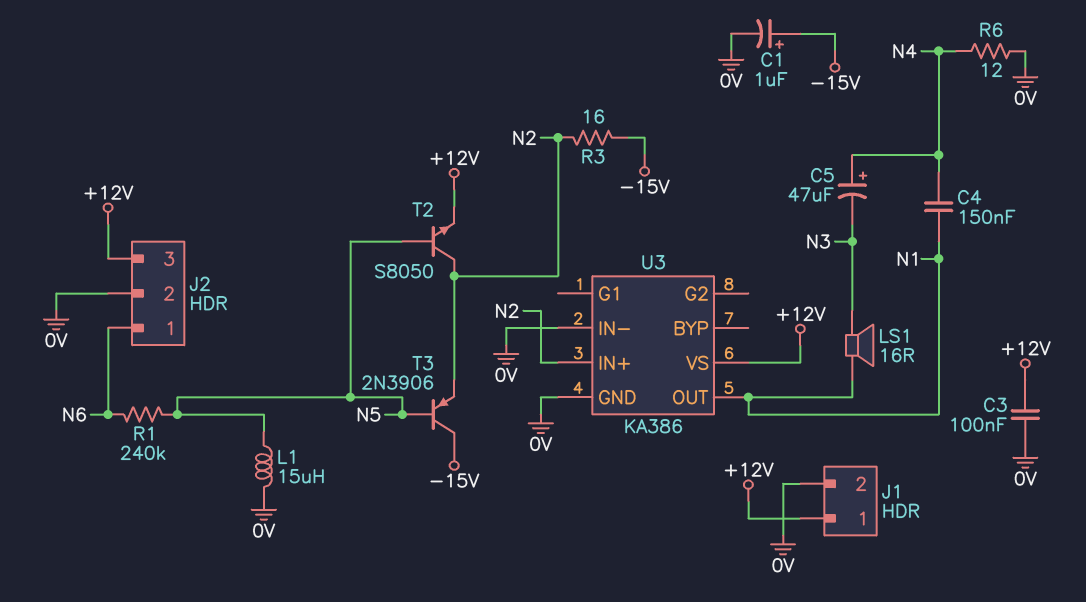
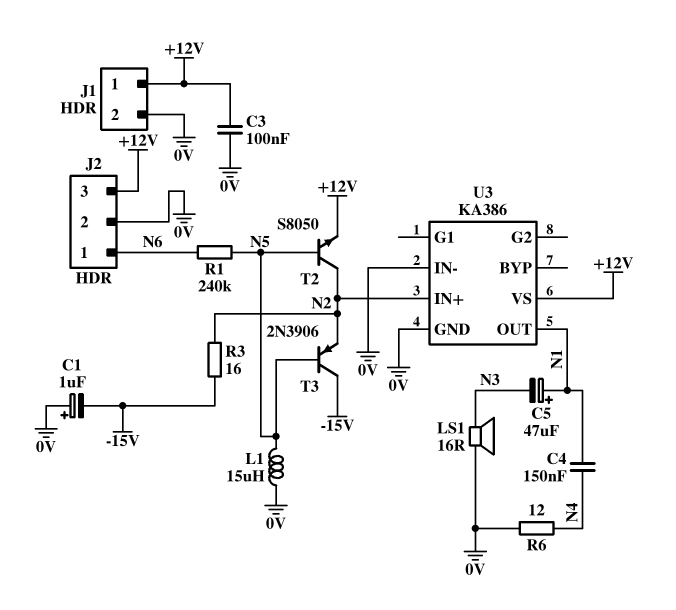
C1: 1uF (plus -15V, minus 0V) -> 1uF (plus 0V, minus -15V)
C5: 47uF (plus N4, minus N3) -> 47uF (plus N1, minus N3)
LS1: speaker 16R (N1, N3) -> speaker 16R (0V, N3)

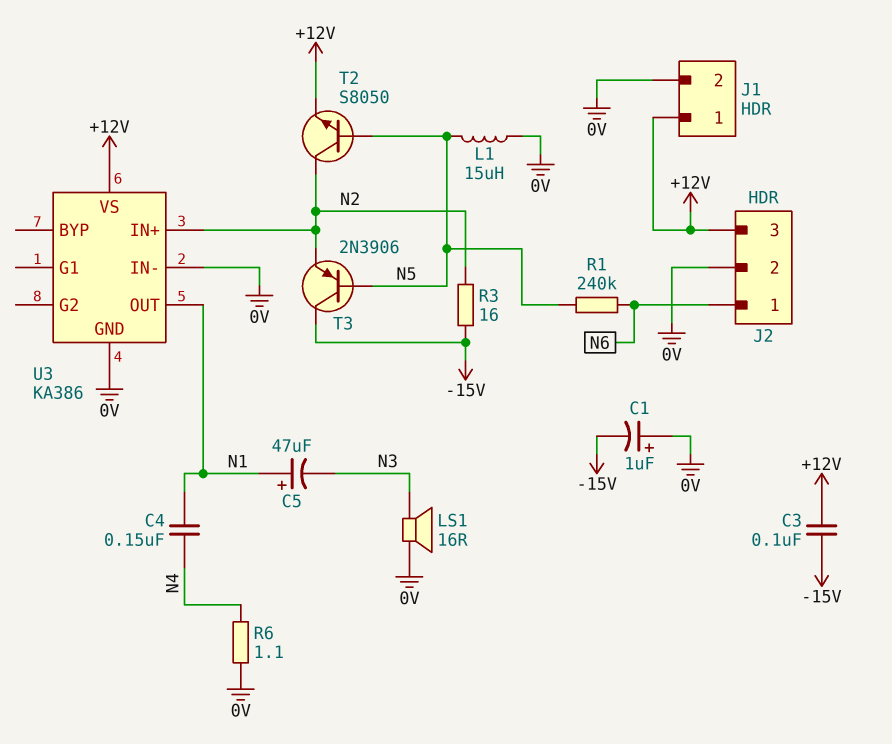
C3: 100nF (+12V, 0V) -> 100nF (+12V, -15V)
R6: 12 (0V, N4) -> 1.1 (0V, N4)

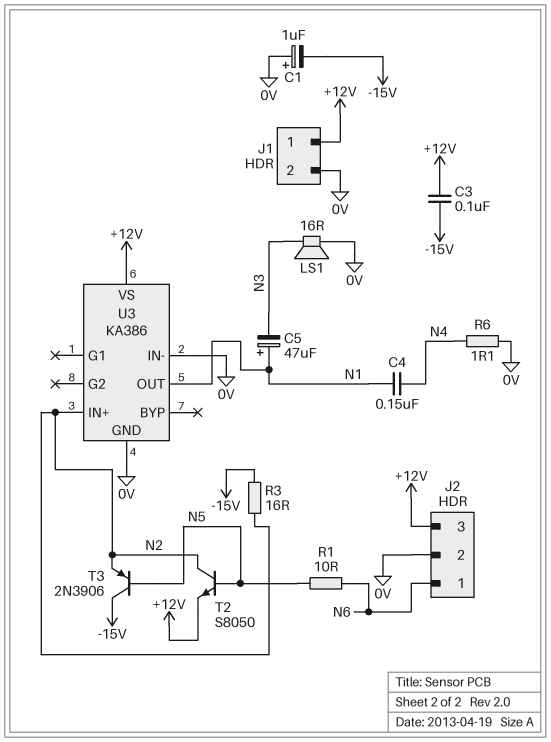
L1: 15uH (0V, N5) -> none
R1: 240k (N5, N6) -> 10 (N5, N6)

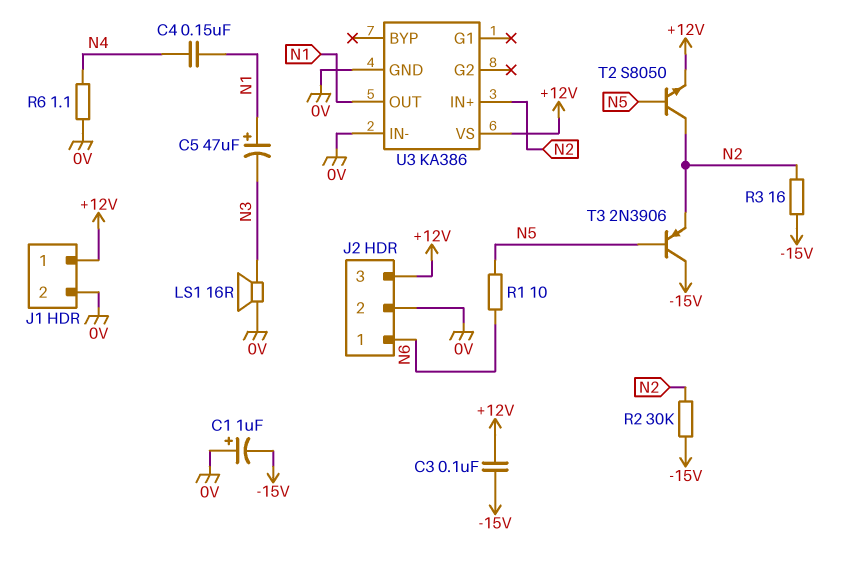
R2: none -> 30k (-15V, N2)

